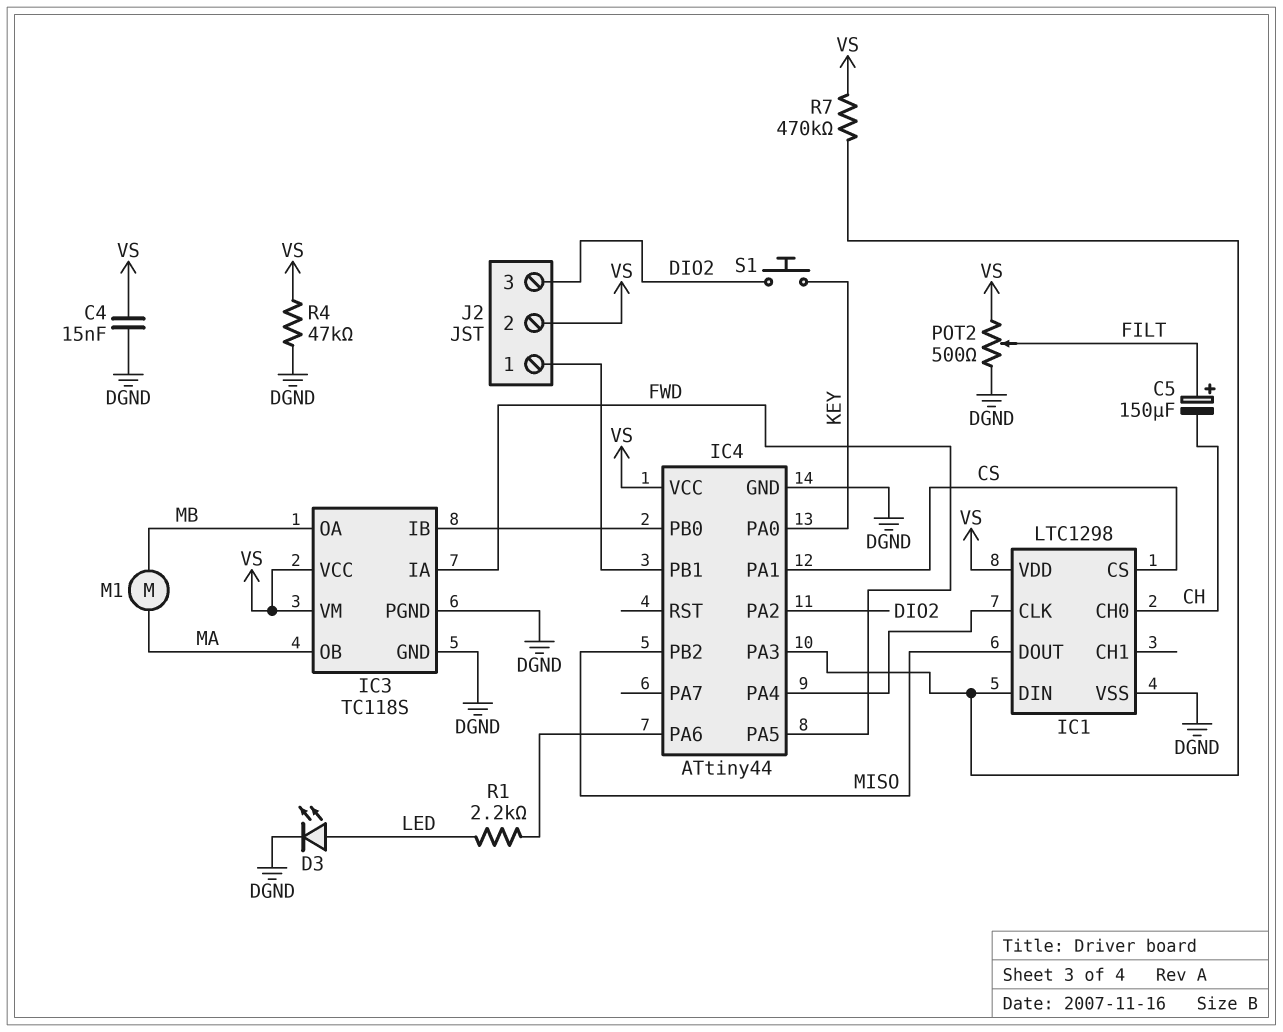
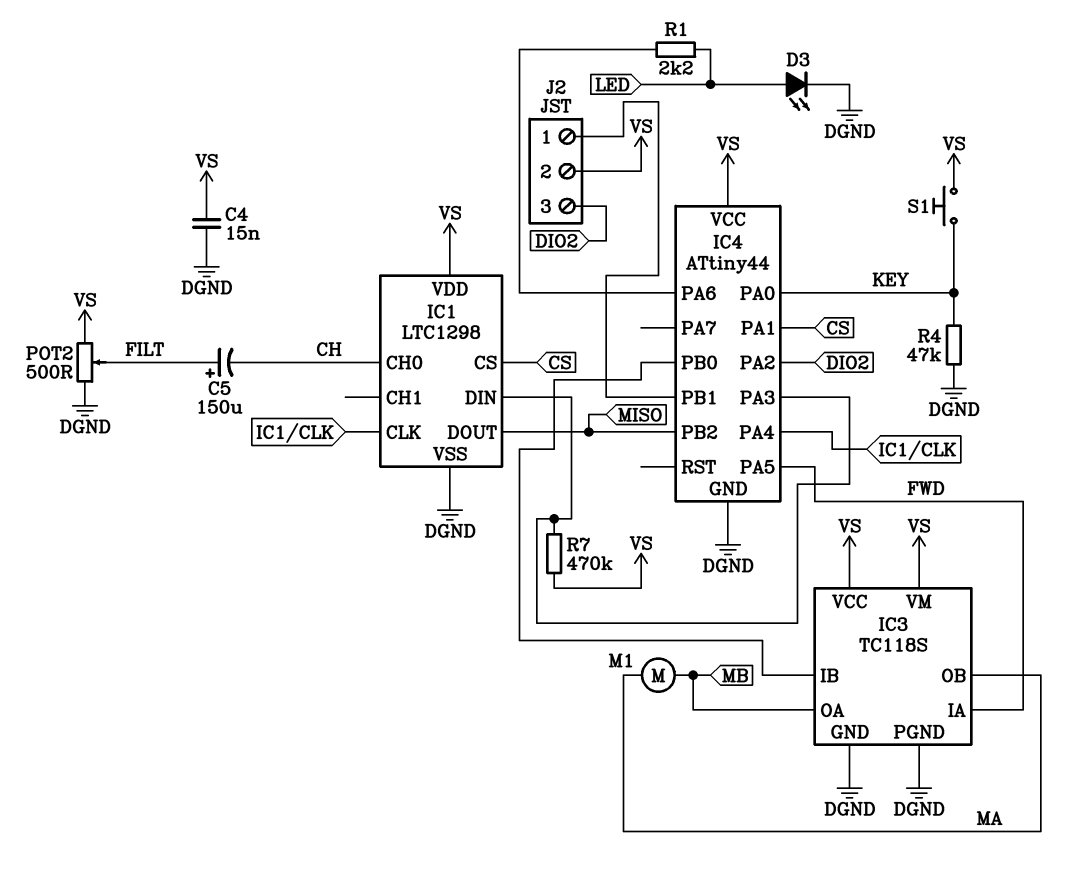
R4: 47k (DGND, VS) -> 47k (DGND, KEY)
S1: button (DIO2, KEY) -> button (KEY, VS)

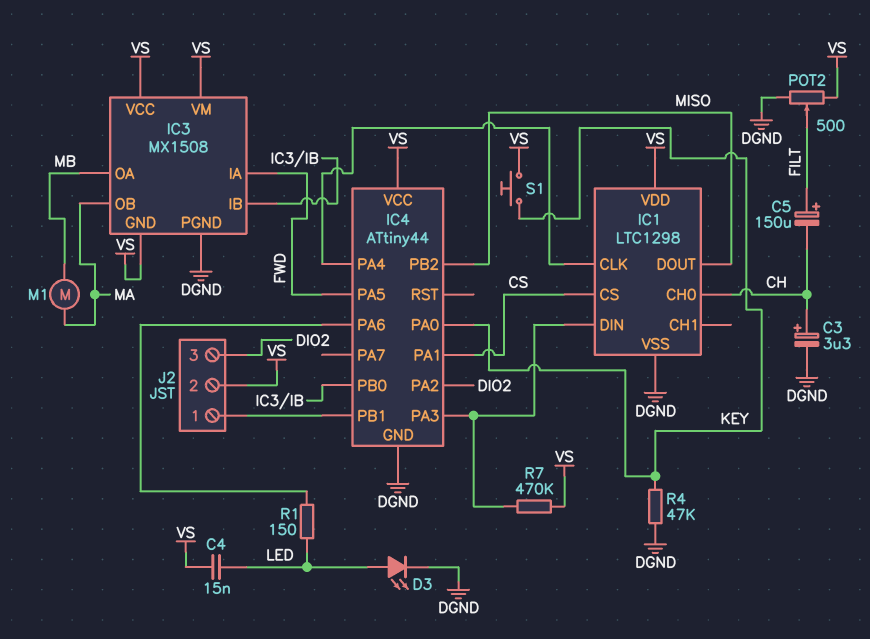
C3: none -> 3.3uF (plus CH, minus DGND)
C4: 15nF (DGND, VS) -> 15nF (LED, VS)
IC3: TC118S -> MX1508
IC3 pin GND: DGND -> VS
R1: 2.2k (IC4/PA6, LED) -> 150 (IC4/PA6, LED)

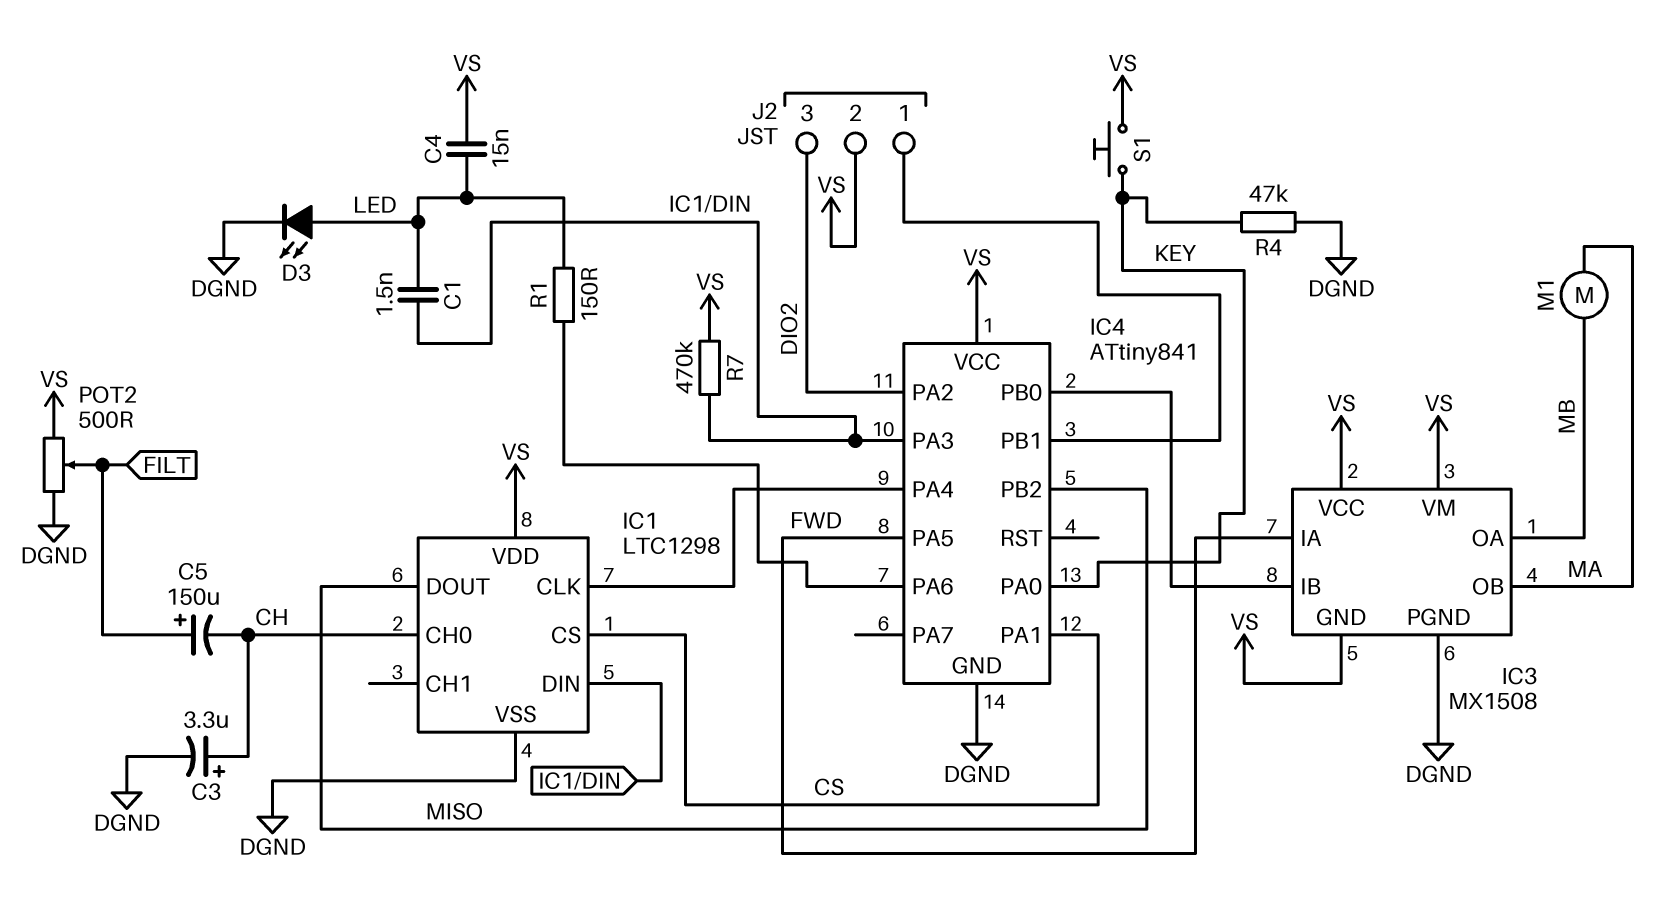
C1: none -> 1.5nF (IC1/DIN, LED)
IC4: ATtiny44 -> ATtiny841

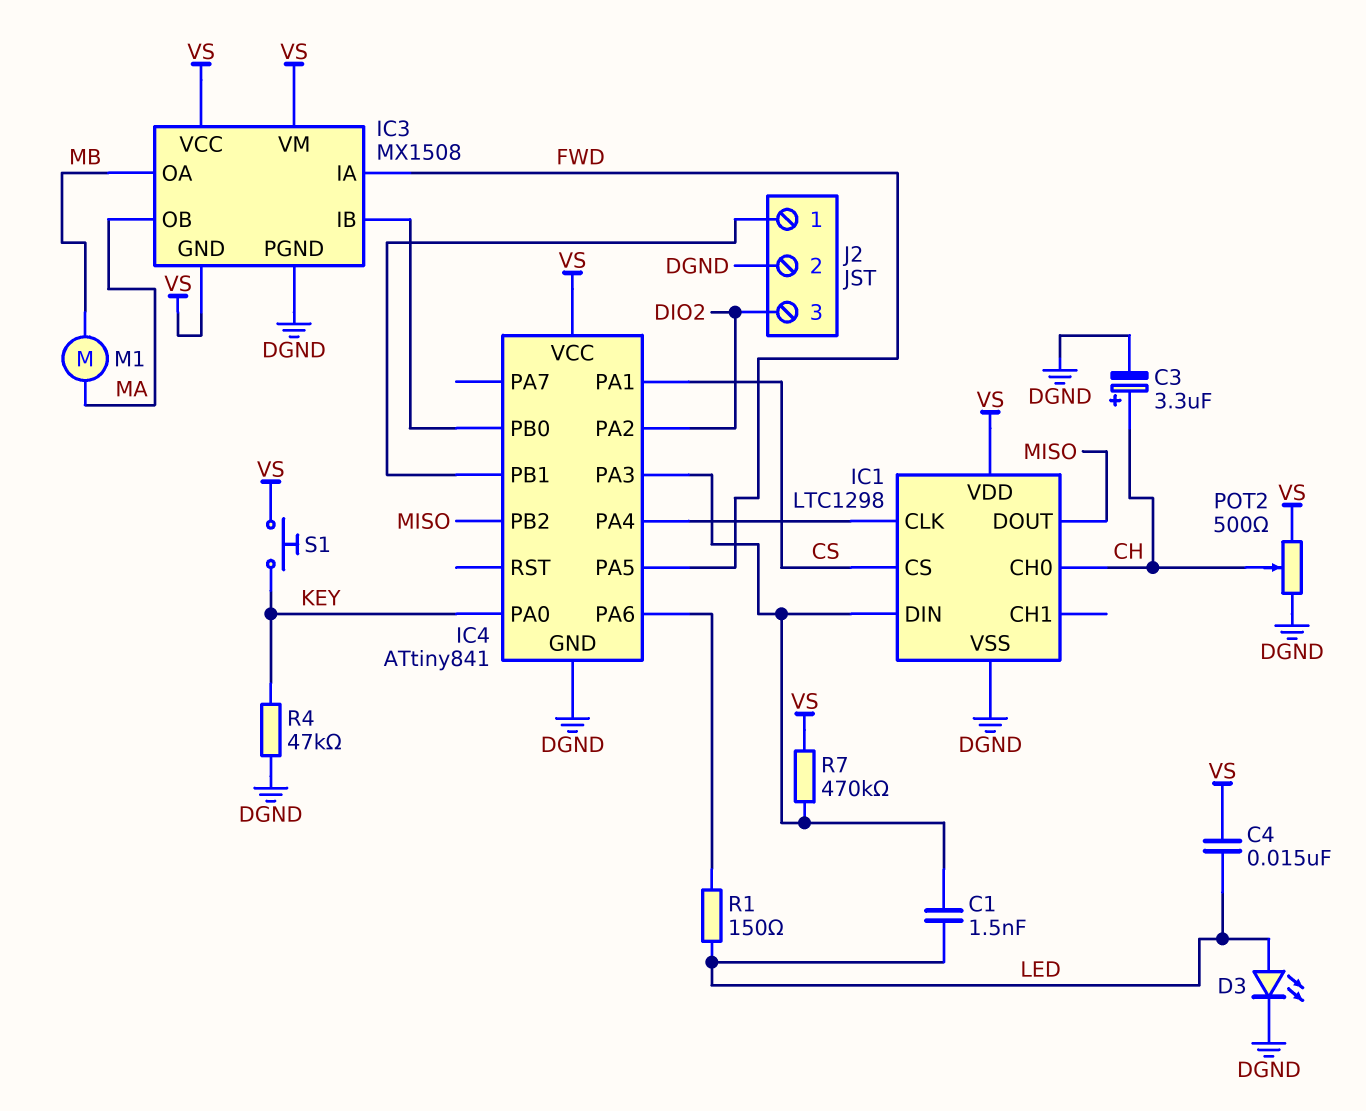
C5: 150uF (plus FILT, minus CH) -> none
J2 pin 2: VS -> DGND
POT2: 500 (DGND, VS, wiper FILT) -> 500 (DGND, VS, wiper CH)

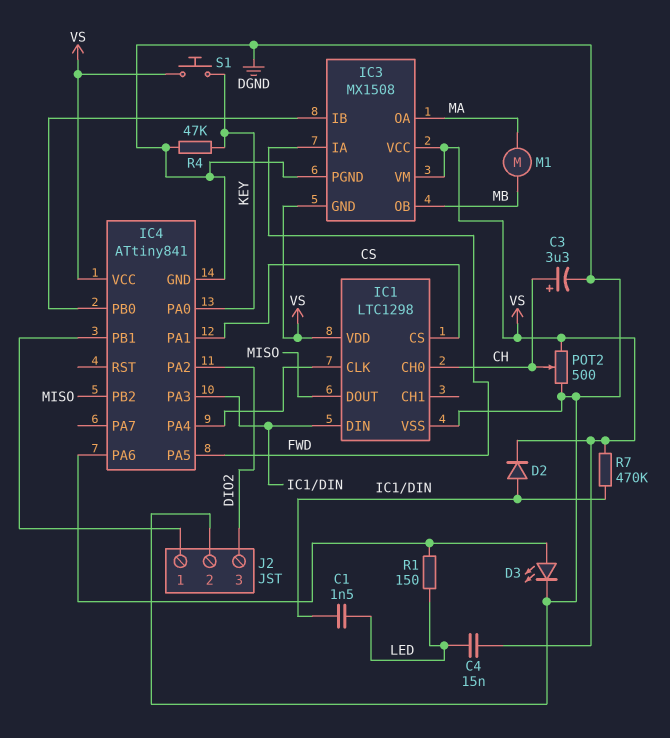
D2: none -> diode (A IC1/DIN, K VS)
D3: LED (A LED, K DGND) -> LED (A IC4/PA6, K DGND)
IC3 pin OA: MB -> MA
IC3 pin OB: MA -> MB

